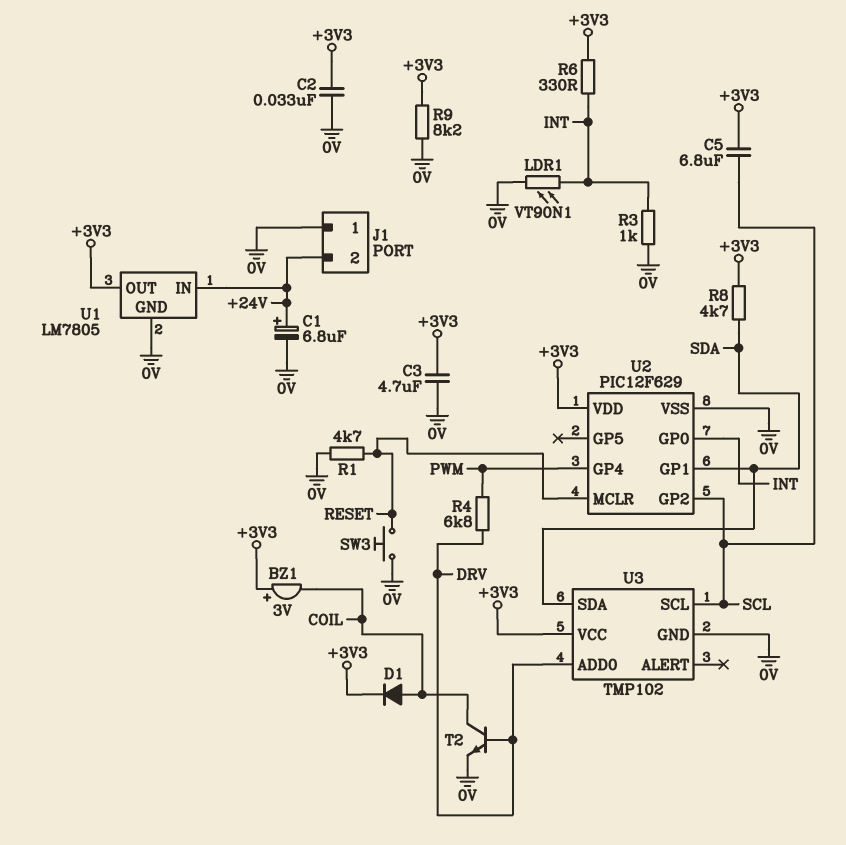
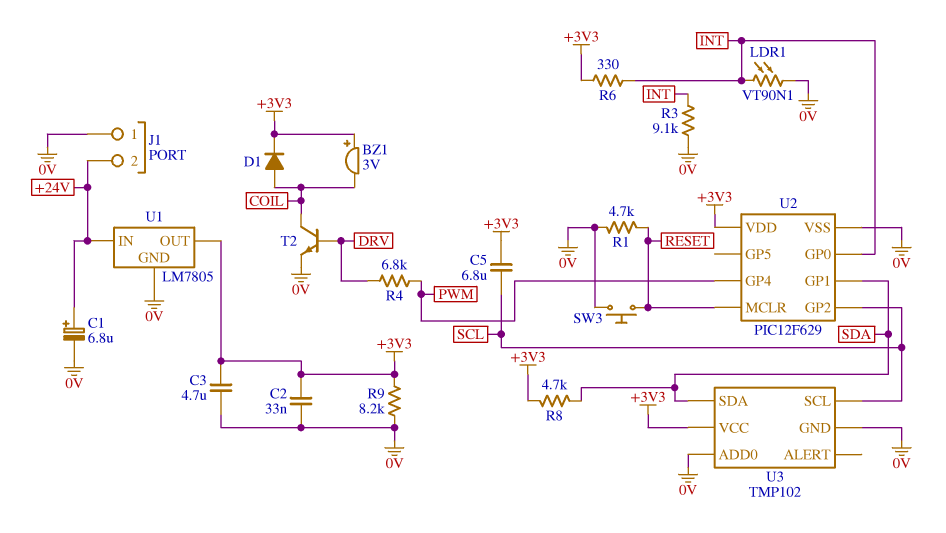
R3: 1k (0V, INT) -> 9.1k (0V, INT)
U3 pin ADD0: DRV -> 0V

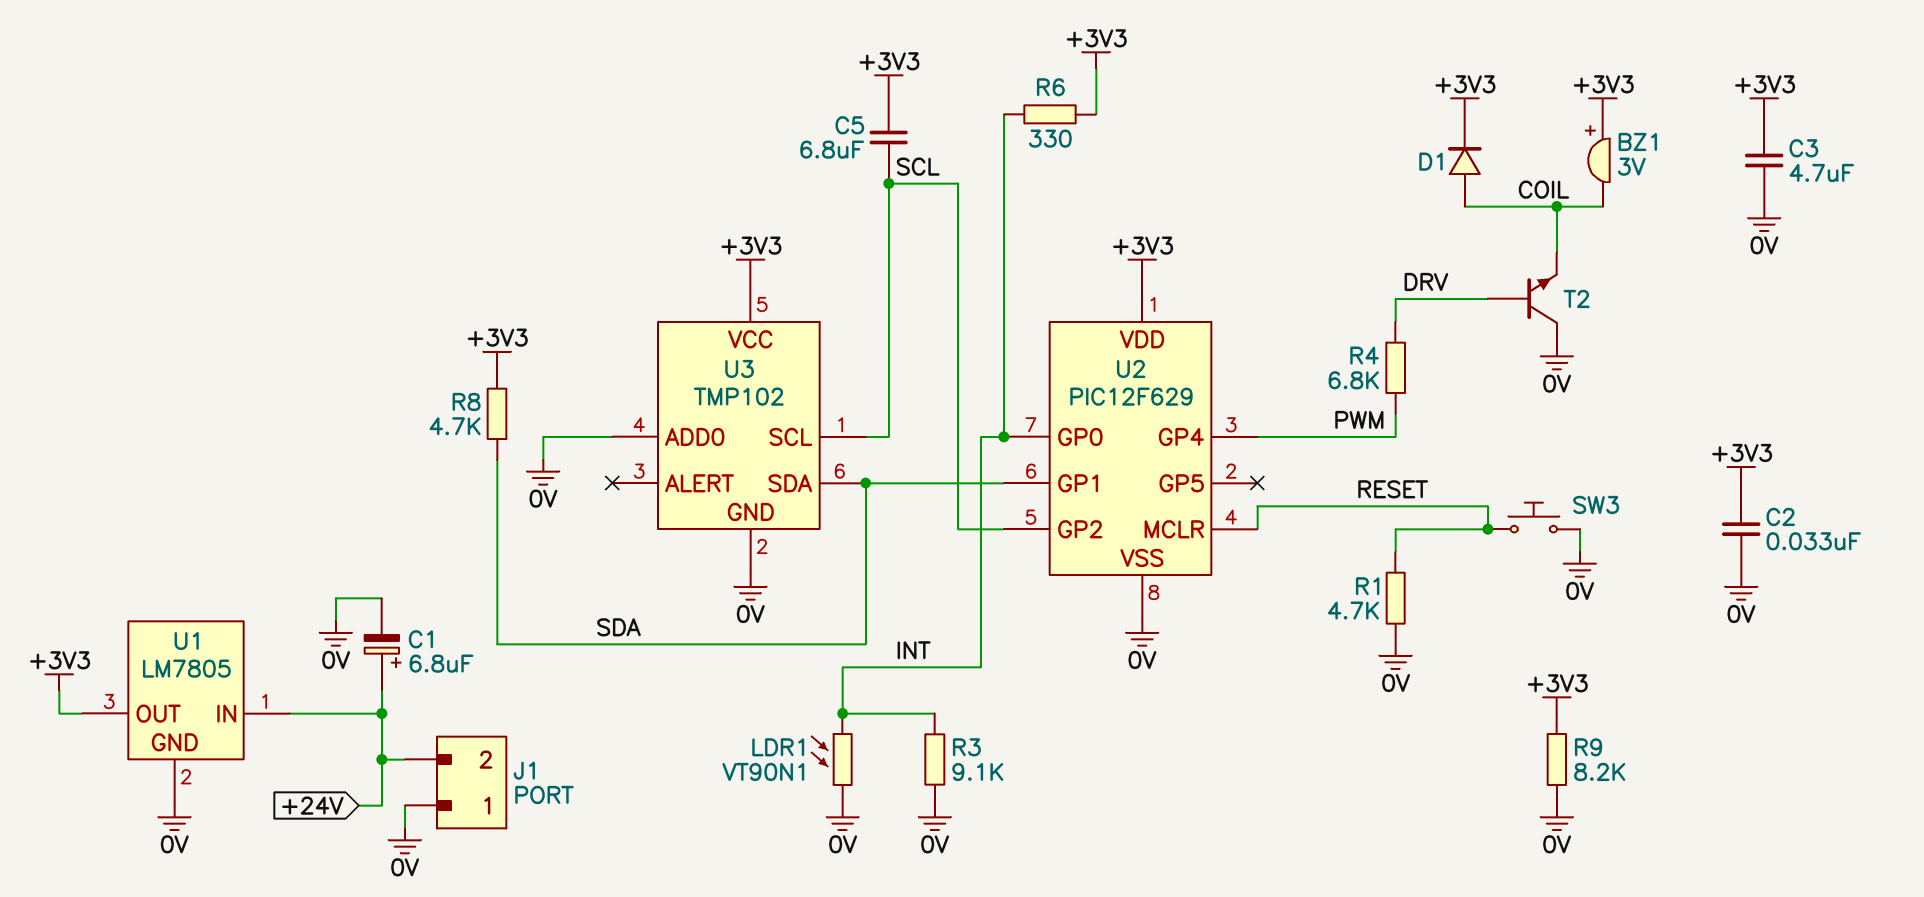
T2: NPN (B DRV, C COIL, E 0V) -> NPN (B DRV, C 0V, E COIL)

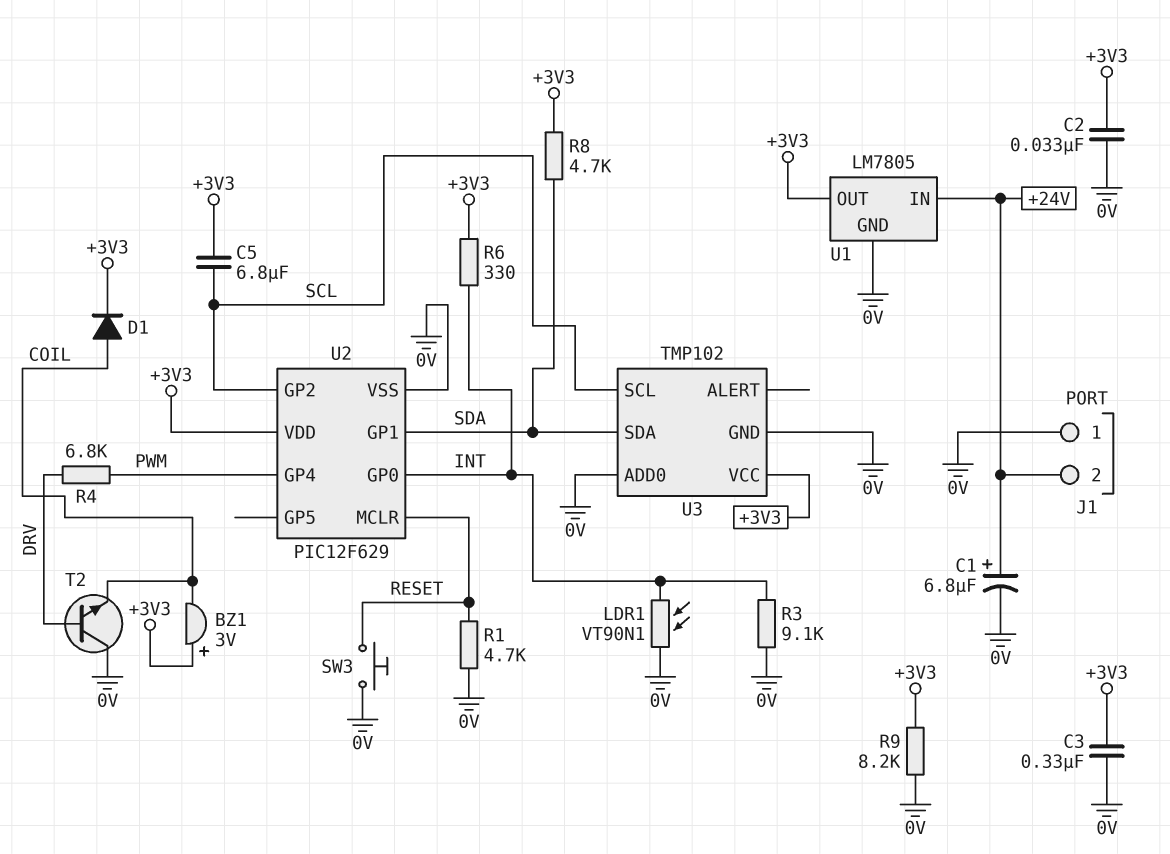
C3: 4.7uF (+3V3, 0V) -> 330nF (+3V3, 0V)

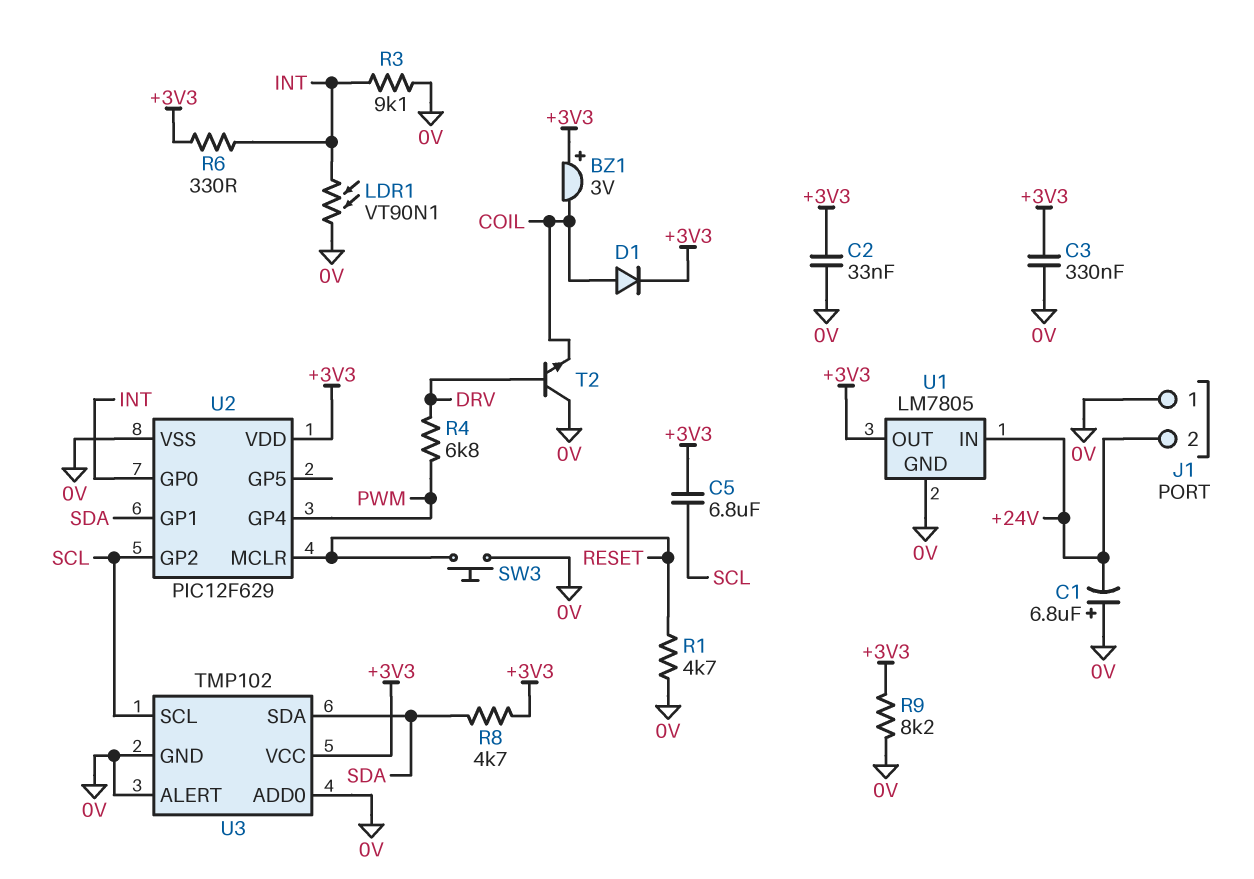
C1: 6.8uF (plus +24V, minus 0V) -> 6.8uF (plus 0V, minus +24V)
U3 pin ALERT: none -> 0V

